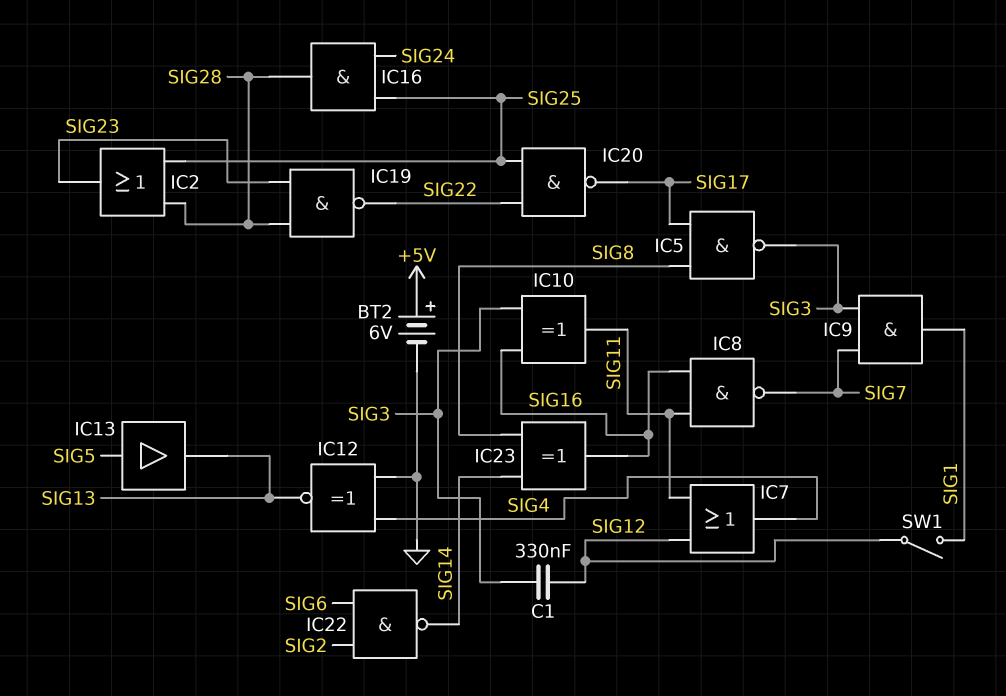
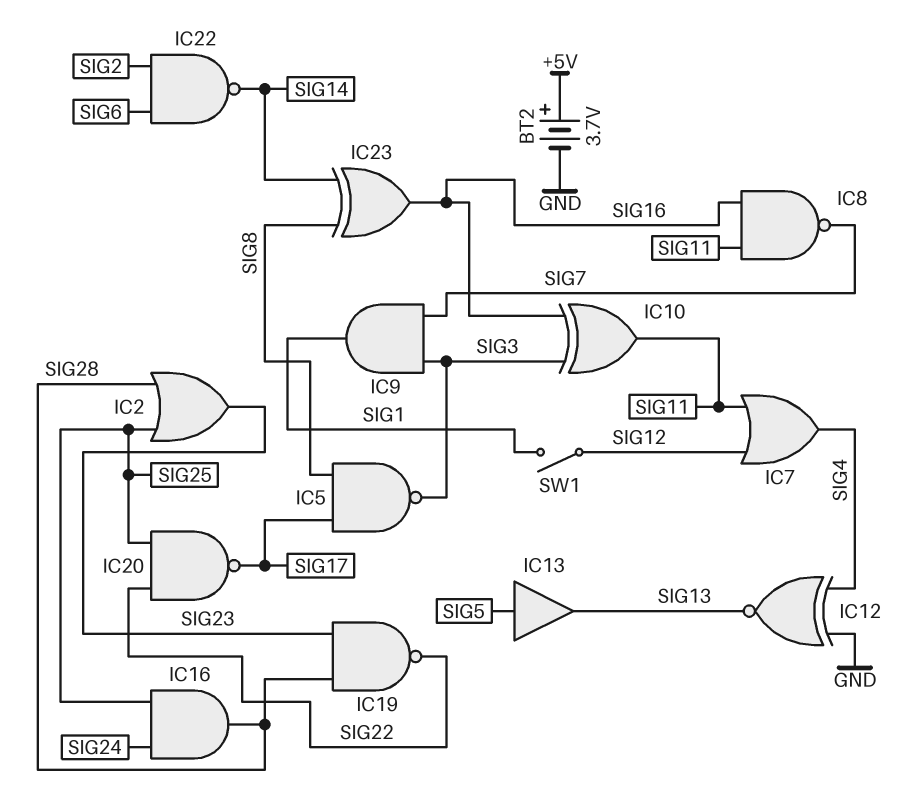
BT2: 6V (plus +5V, minus GND) -> 3.7V (plus +5V, minus GND)
C1: 330nF (SIG3, SIG12) -> none

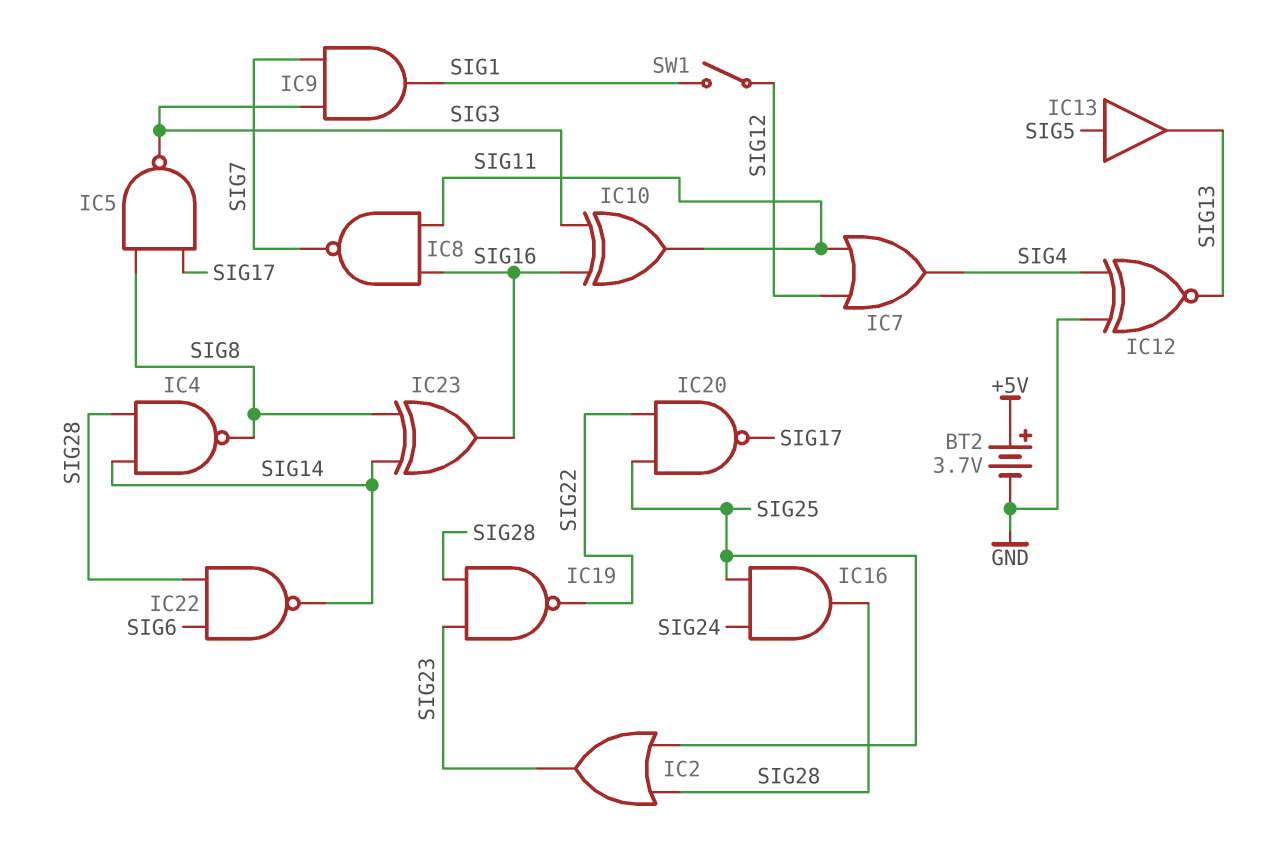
IC4: none -> NAND (in SIG14, in SIG28, out SIG8)
IC22: NAND (in SIG2, in SIG6, out SIG14) -> NAND (in SIG6, in SIG28, out SIG14)

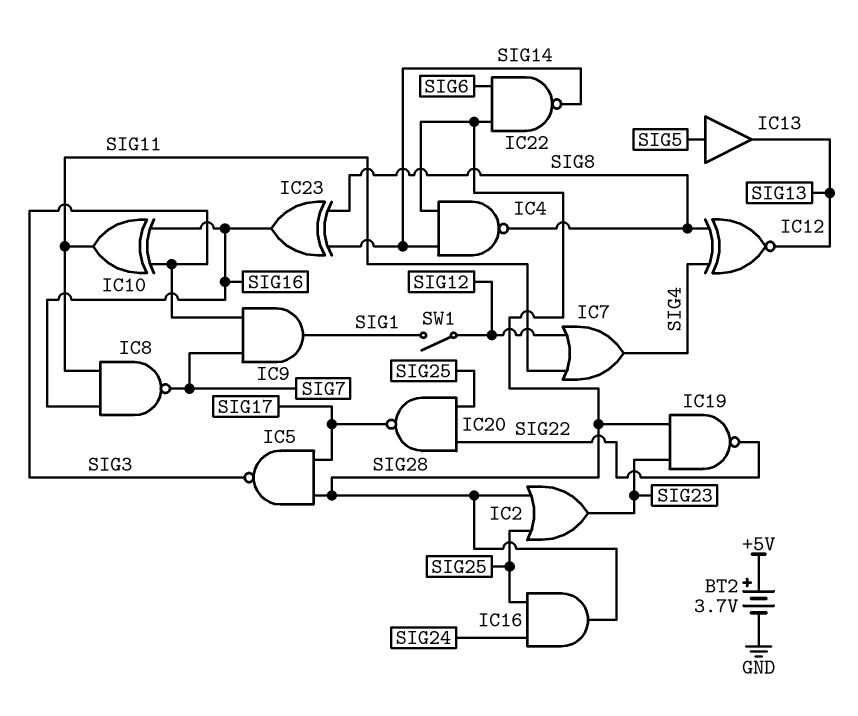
IC5: NAND (in SIG8, in SIG17, out SIG3) -> NAND (in SIG17, in SIG28, out SIG3)
IC12: XNOR (in GND, in SIG4, out SIG13) -> XNOR (in SIG4, in SIG8, out SIG13)

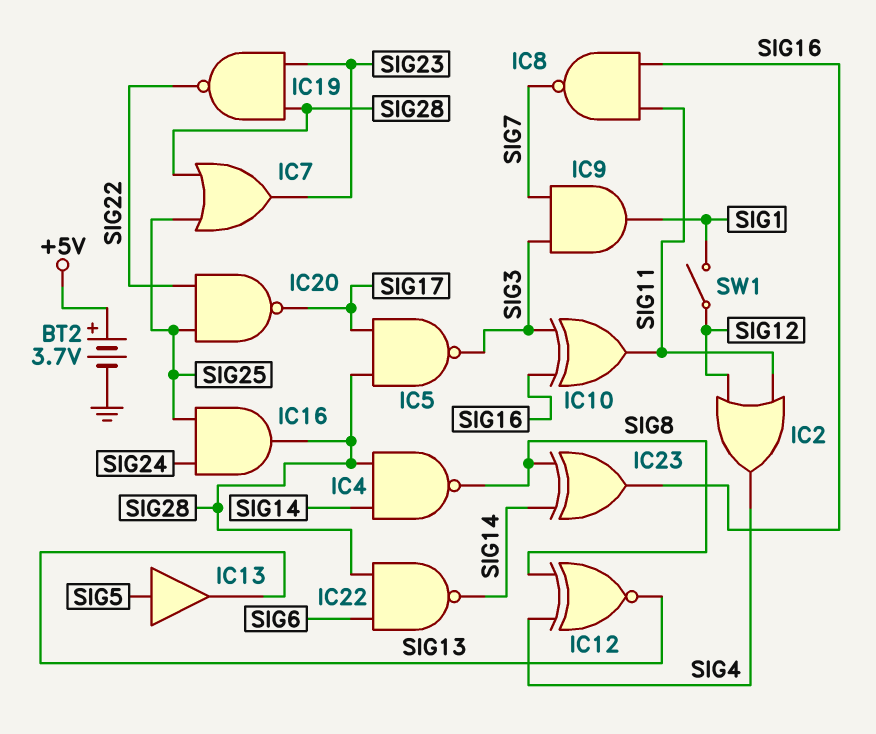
IC2: OR (in SIG25, in SIG28, out SIG23) -> OR (in SIG11, in SIG12, out SIG4)
IC7: OR (in SIG11, in SIG12, out SIG4) -> OR (in SIG25, in SIG28, out SIG23)

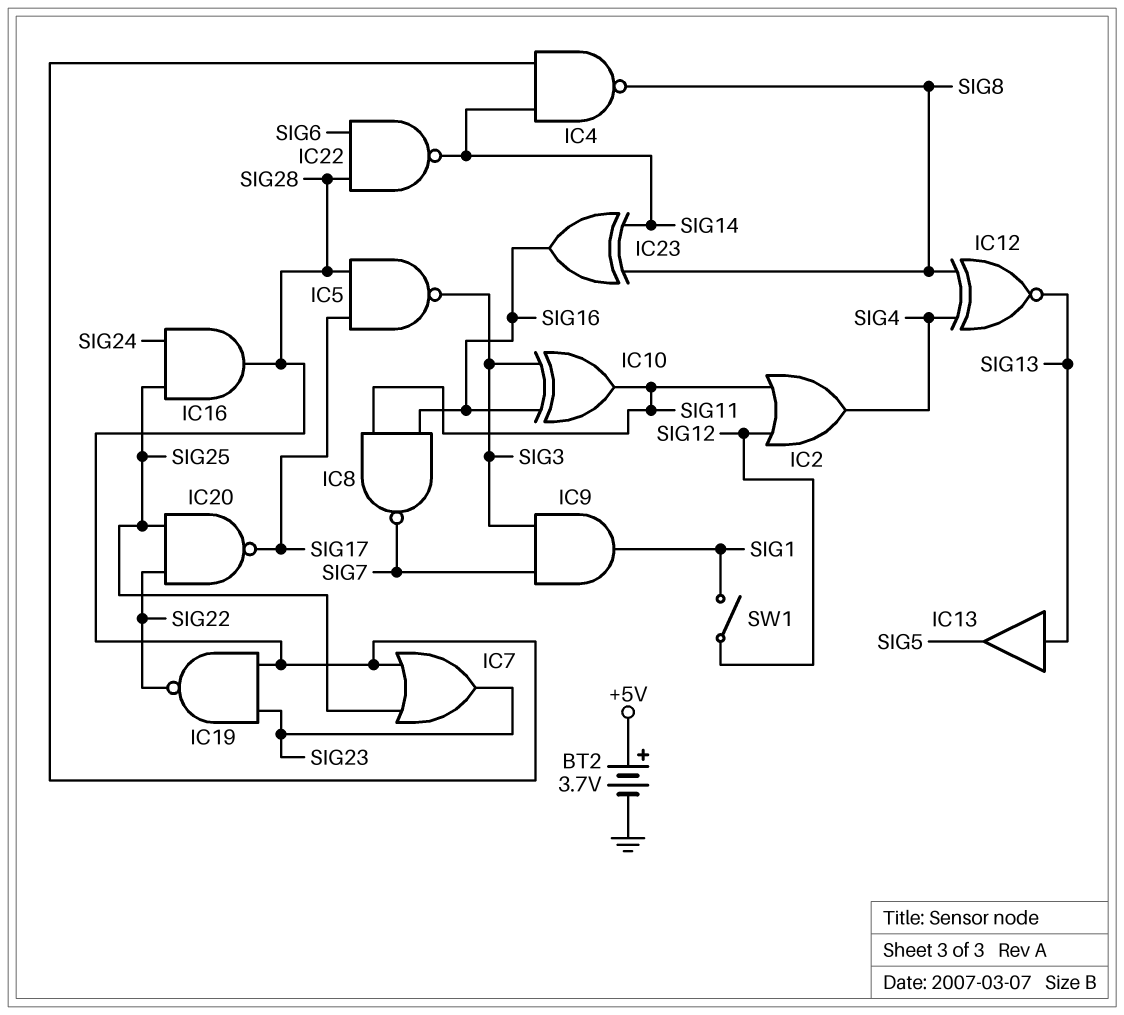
IC13: buffer (in SIG5, out SIG13) -> buffer (in SIG13, out SIG5)

